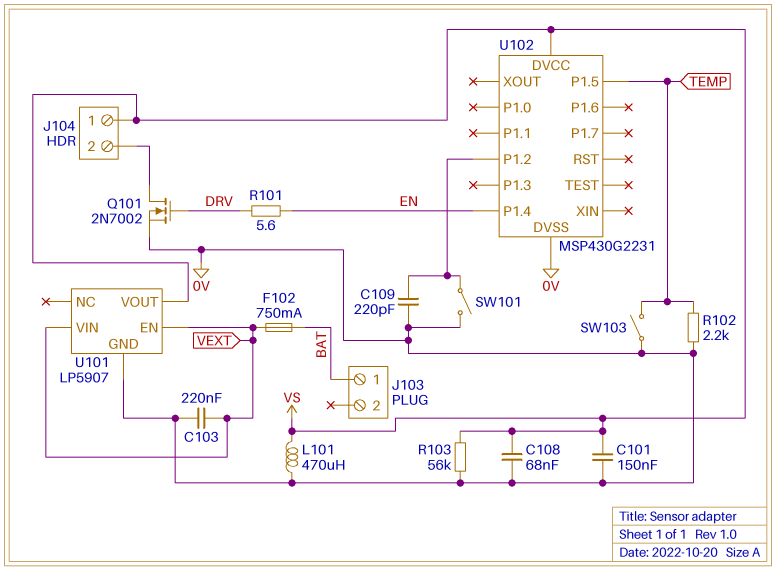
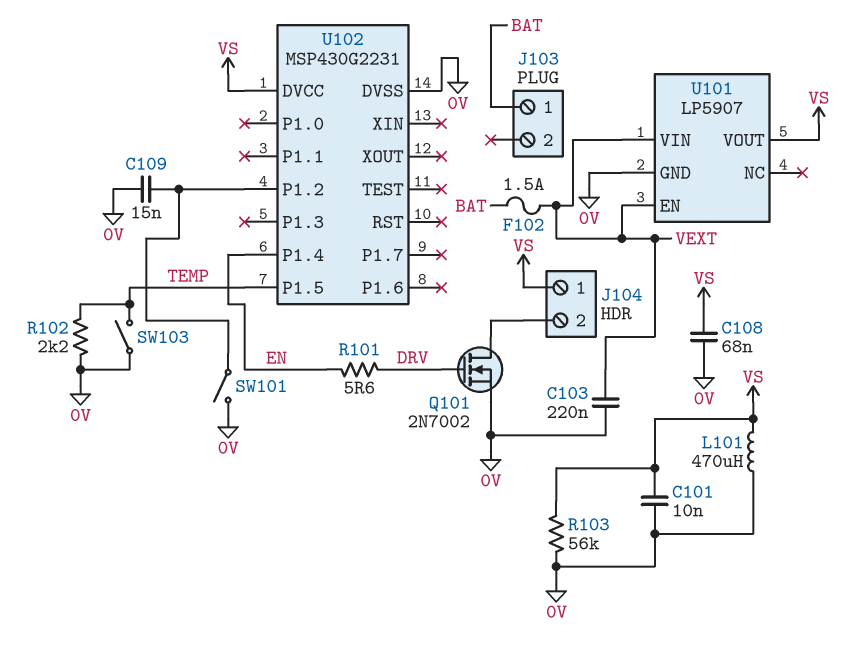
C101: 150nF (0V, VS) -> 10nF (0V, VS)
C109: 220pF (0V, U102/P1.2) -> 15nF (0V, U102/P1.2)
F102: 750mA (BAT, VEXT) -> 1.5A (BAT, VEXT)

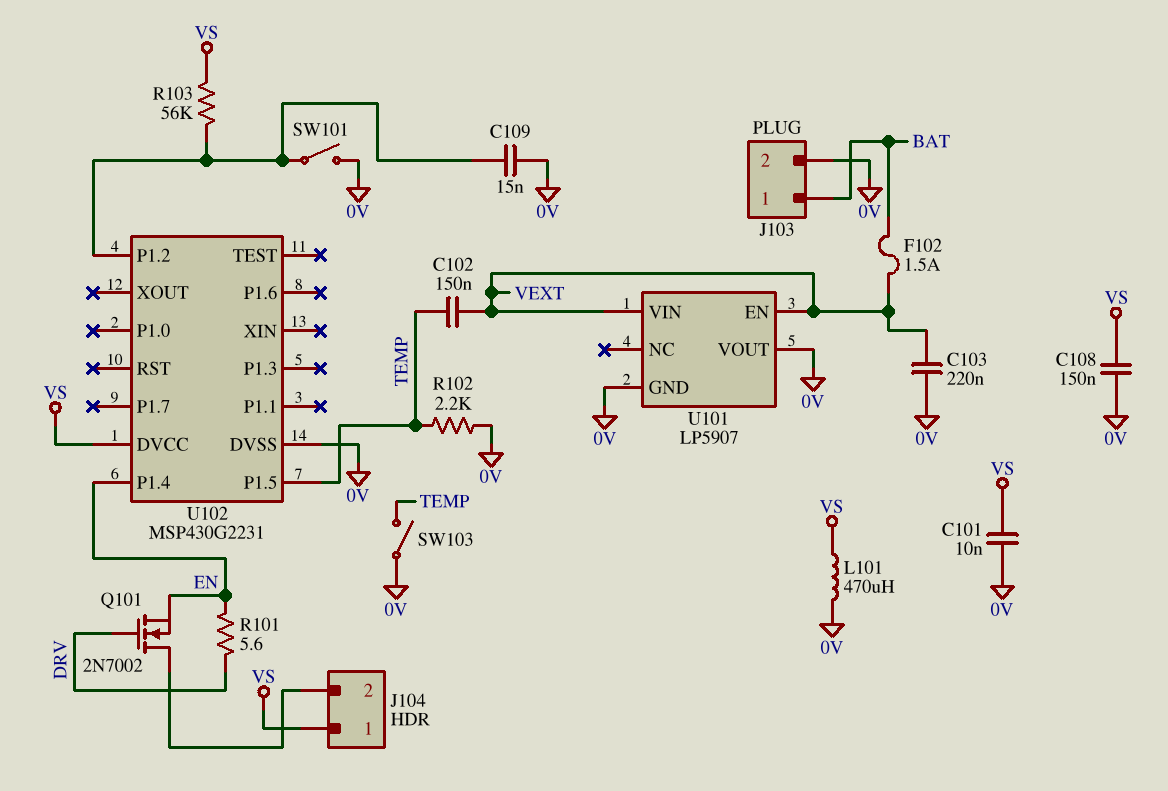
C102: none -> 150nF (TEMP, VEXT)
C108: 68nF (0V, VS) -> 150nF (0V, VS)
J103 pin 2: none -> 0V
Q101: NMOS 2N7002 (G DRV, D J104/2, S 0V) -> NMOS 2N7002 (G DRV, D J104/2, S EN)
R103: 56k (0V, VS) -> 56k (U102/P1.2, VS)
U101 pin VOUT: VS -> 0V

